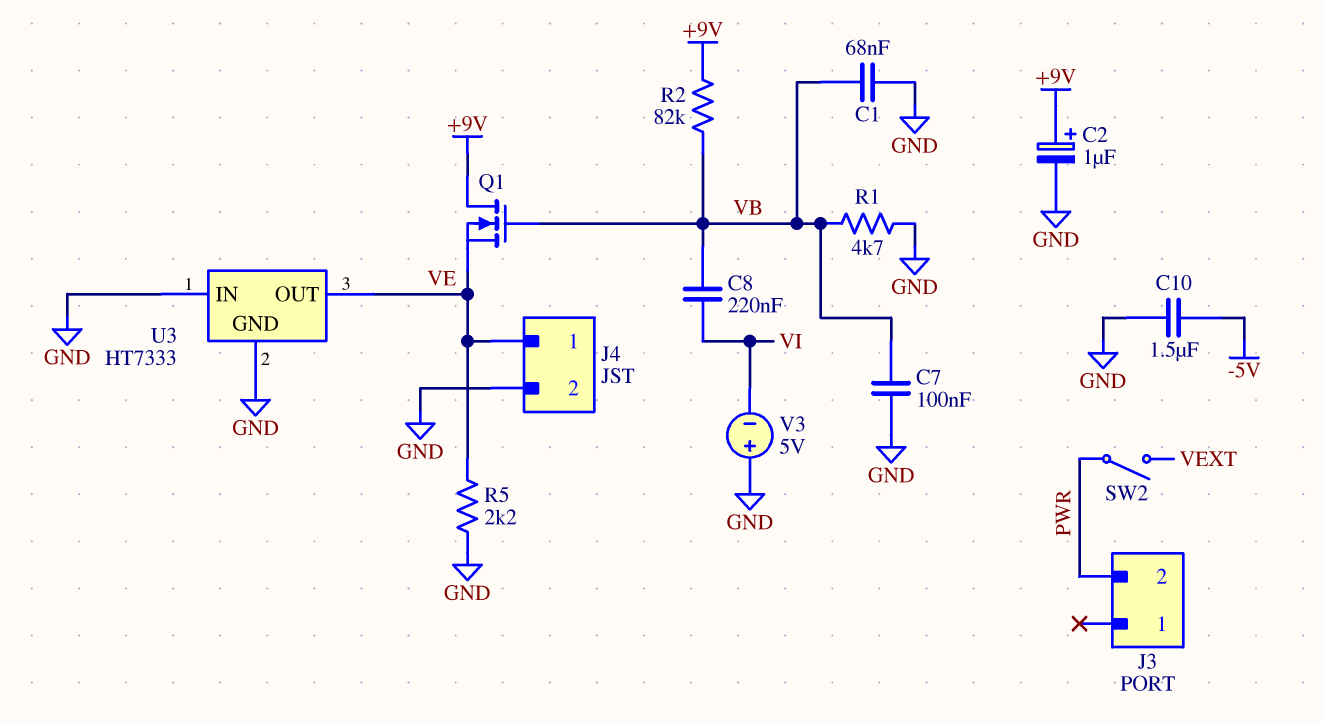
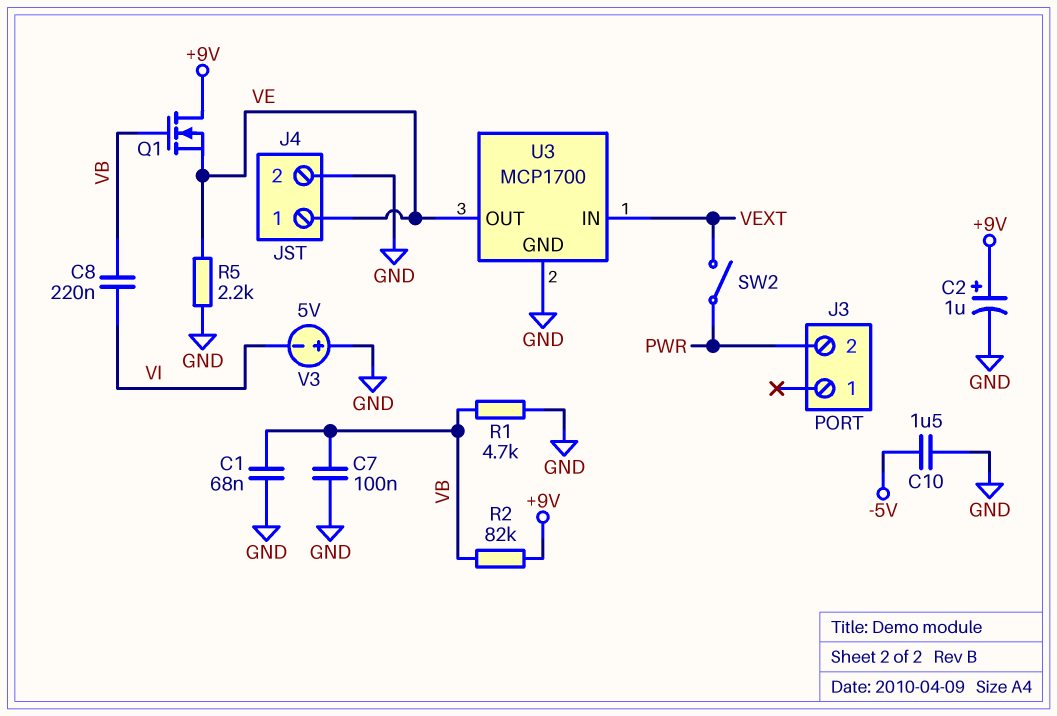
U3: HT7333 -> MCP1700
U3 pin IN: GND -> VEXT

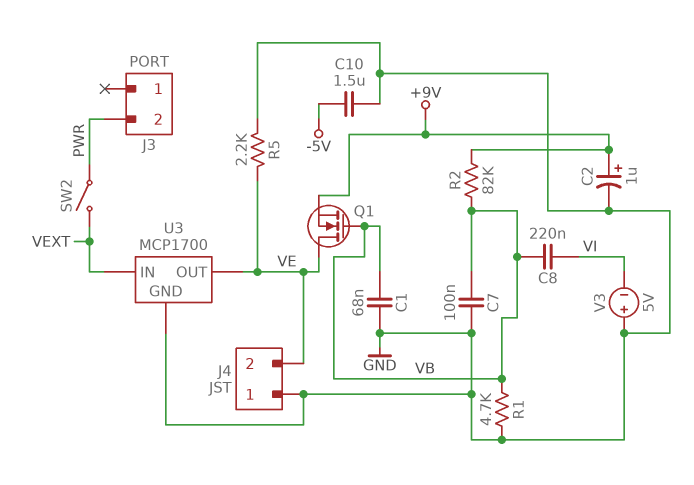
J4 pin 1: VE -> GND
J4 pin 2: GND -> VE
Q1: NMOS (G VB, D +9V, S VE) -> NMOS (G VB, D VE, S +9V)

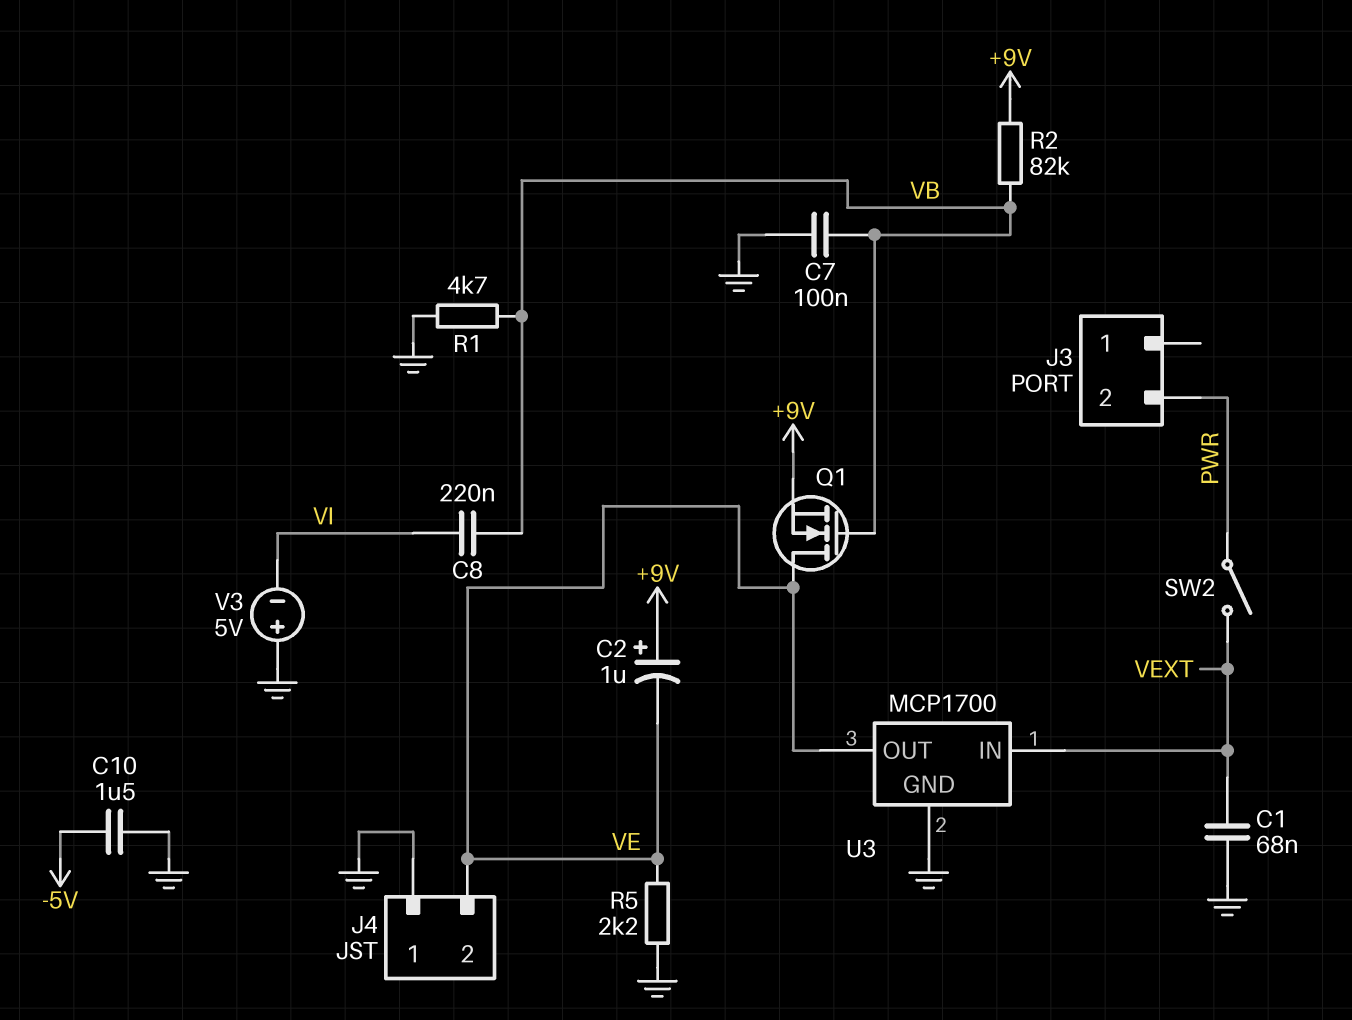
C1: 68nF (GND, VB) -> 68nF (GND, VEXT)
C2: 1uF (plus +9V, minus GND) -> 1uF (plus +9V, minus VE)

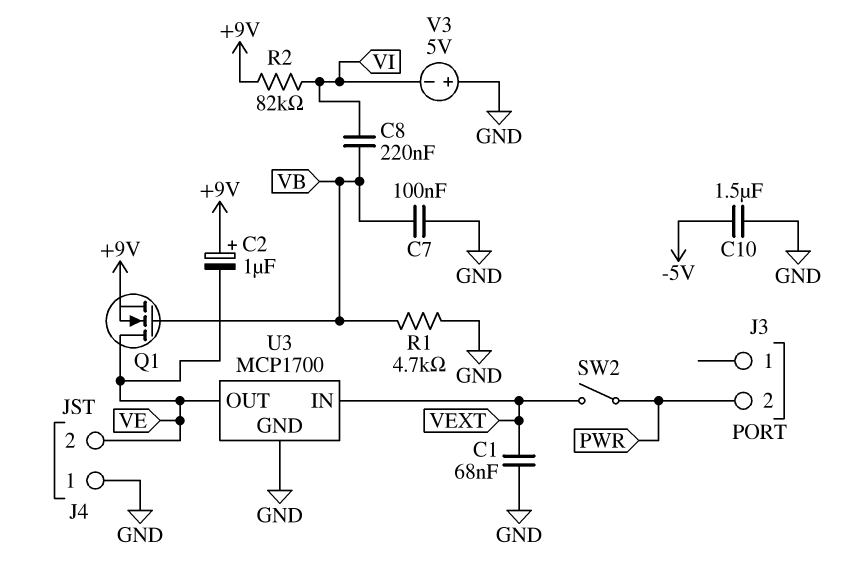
R2: 82k (+9V, VB) -> 82k (+9V, VI)
R5: 2.2k (GND, VE) -> none

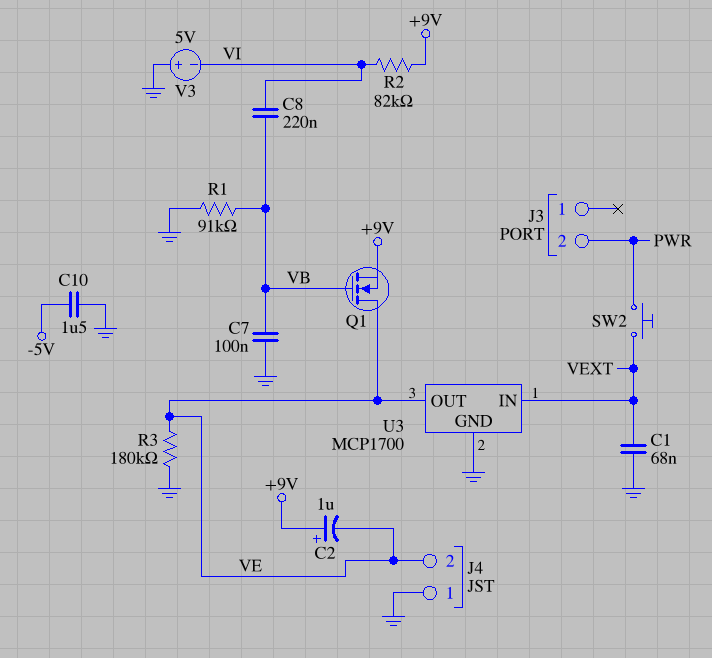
R1: 4.7k (GND, VB) -> 91k (GND, VB)
R3: none -> 180k (GND, VE)
SW2: switch (PWR, VEXT) -> button (PWR, VEXT)

